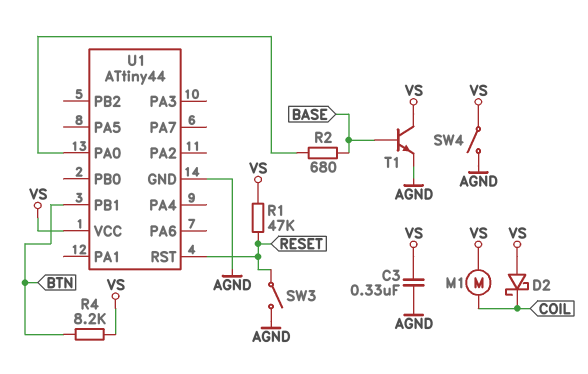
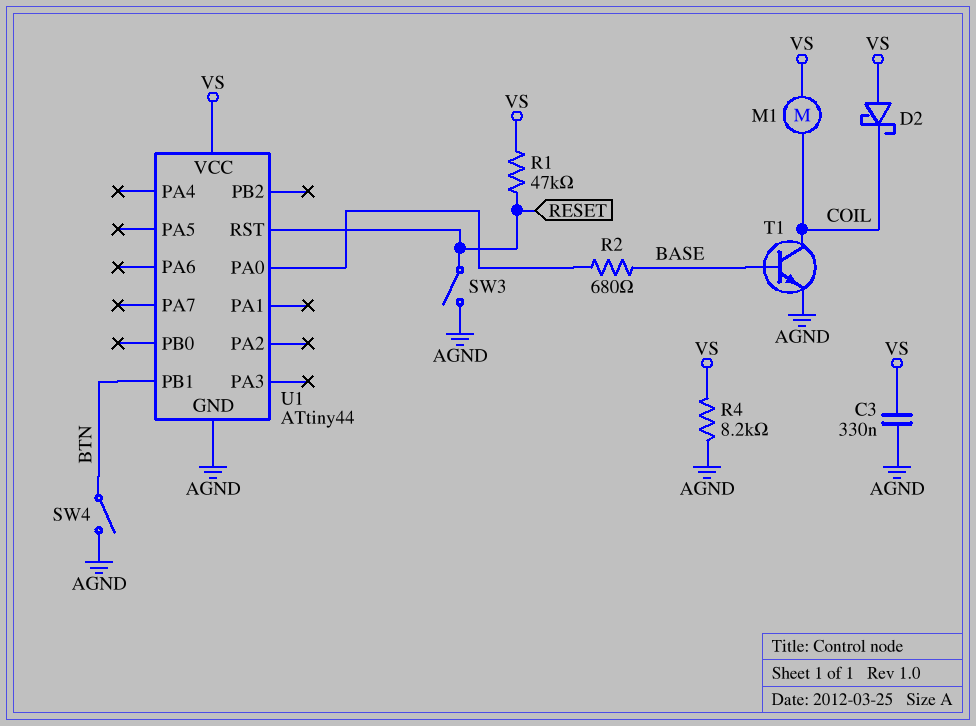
R4: 8.2k (BTN, VS) -> 8.2k (AGND, VS)
SW4: switch (AGND, VS) -> switch (AGND, BTN)
T1: NPN (B BASE, C VS, E AGND) -> NPN (B BASE, C COIL, E AGND)

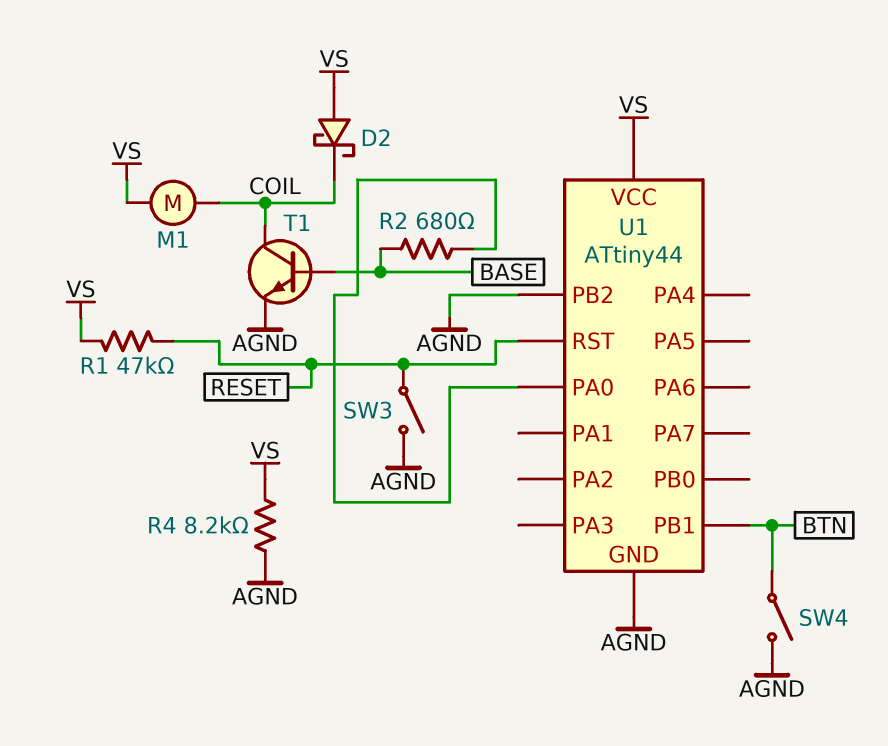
C3: 330nF (AGND, VS) -> none
U1 pin PB2: none -> AGND

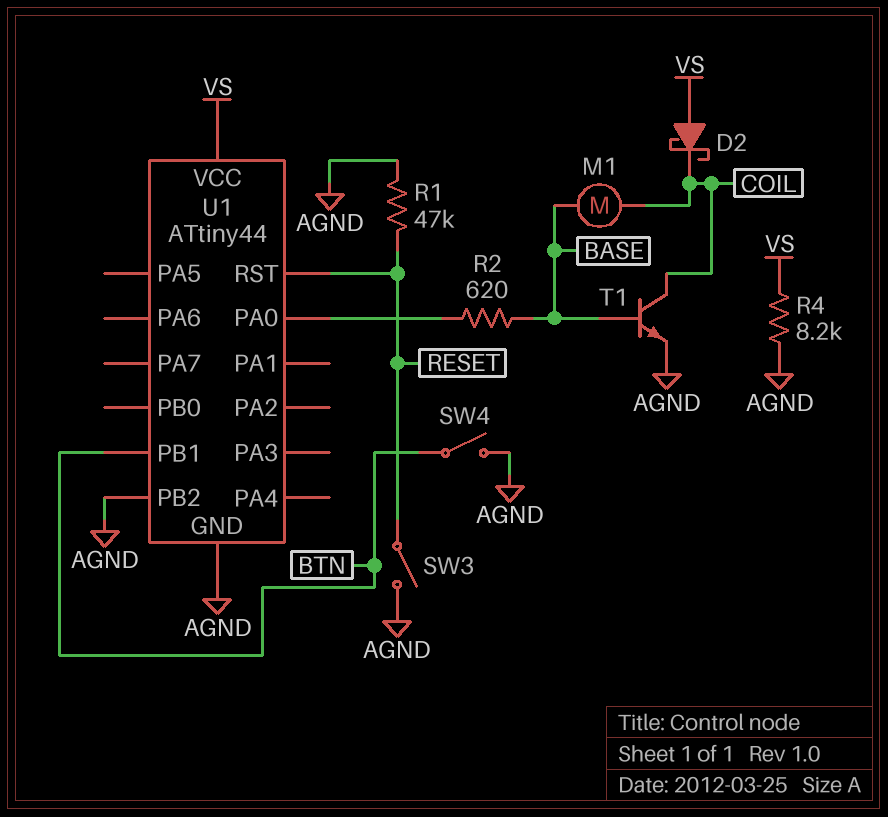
M1: motor (COIL, VS) -> motor (BASE, COIL)
R1: 47k (RESET, VS) -> 47k (AGND, RESET)
R2: 680 (BASE, U1/PA0) -> 620 (BASE, U1/PA0)

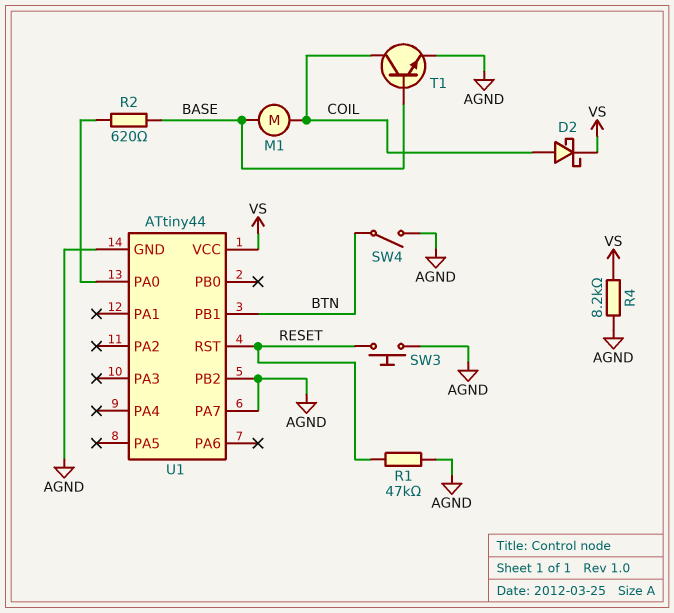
D2: schottky (A VS, K COIL) -> schottky (A COIL, K VS)
SW3: switch (AGND, RESET) -> button (AGND, RESET)
U1 pin PA7: none -> AGND

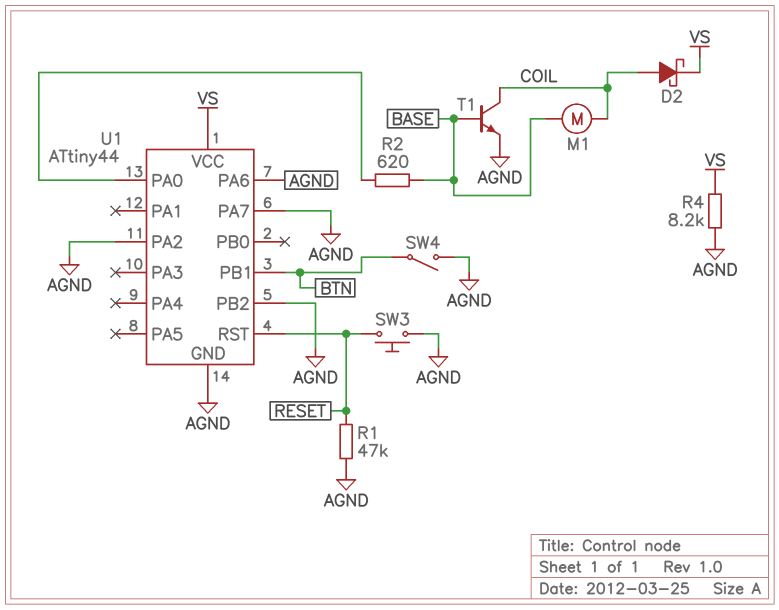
U1 pin PA2: none -> AGND
U1 pin PA6: none -> AGND

